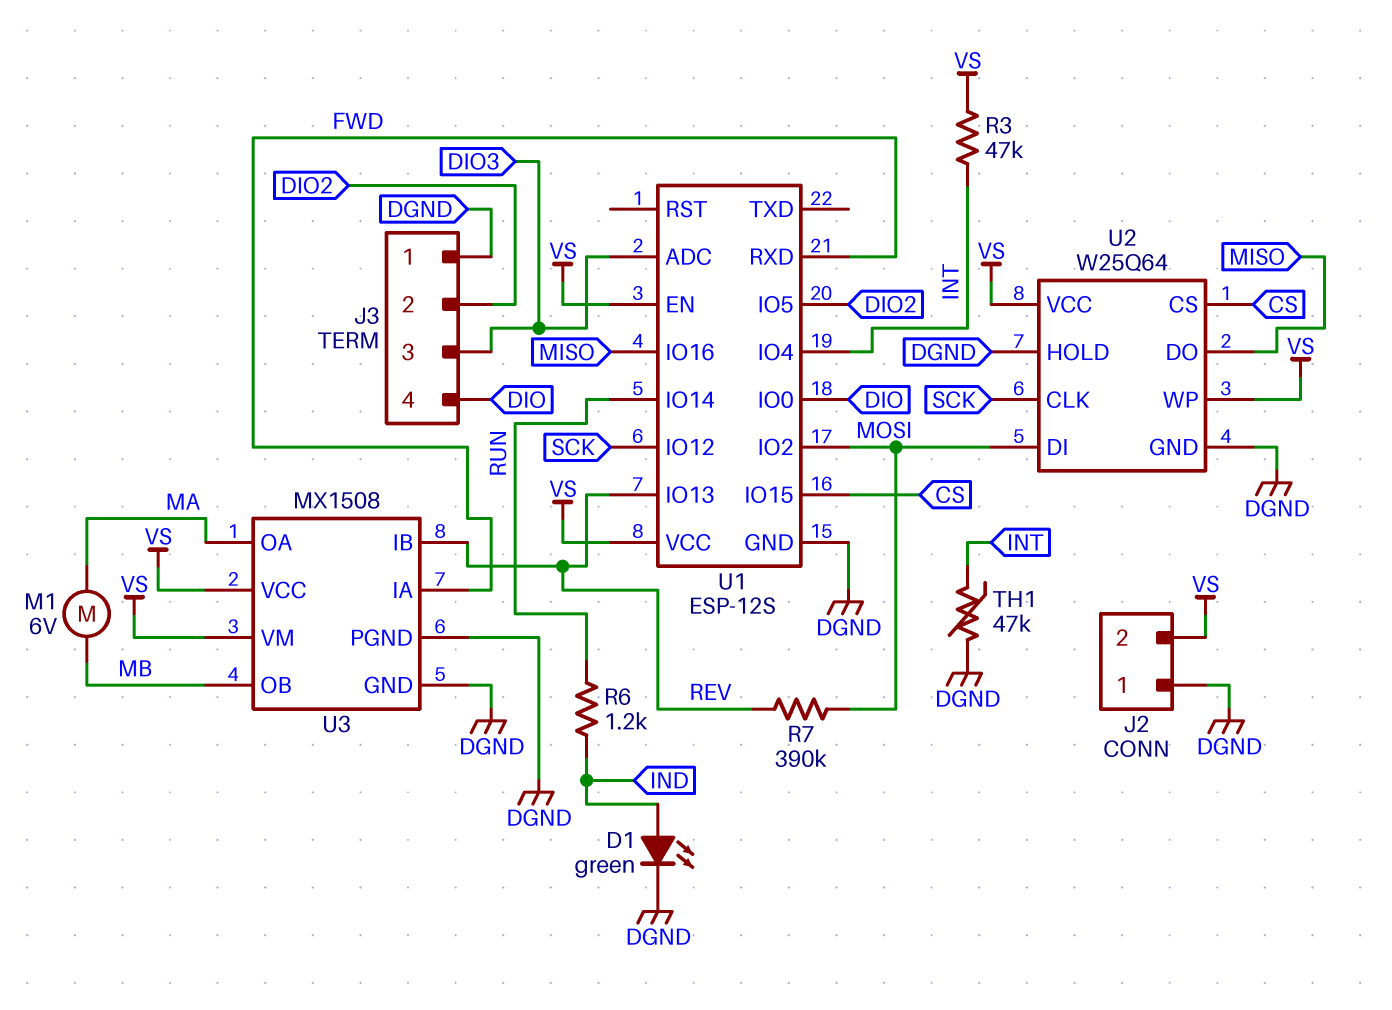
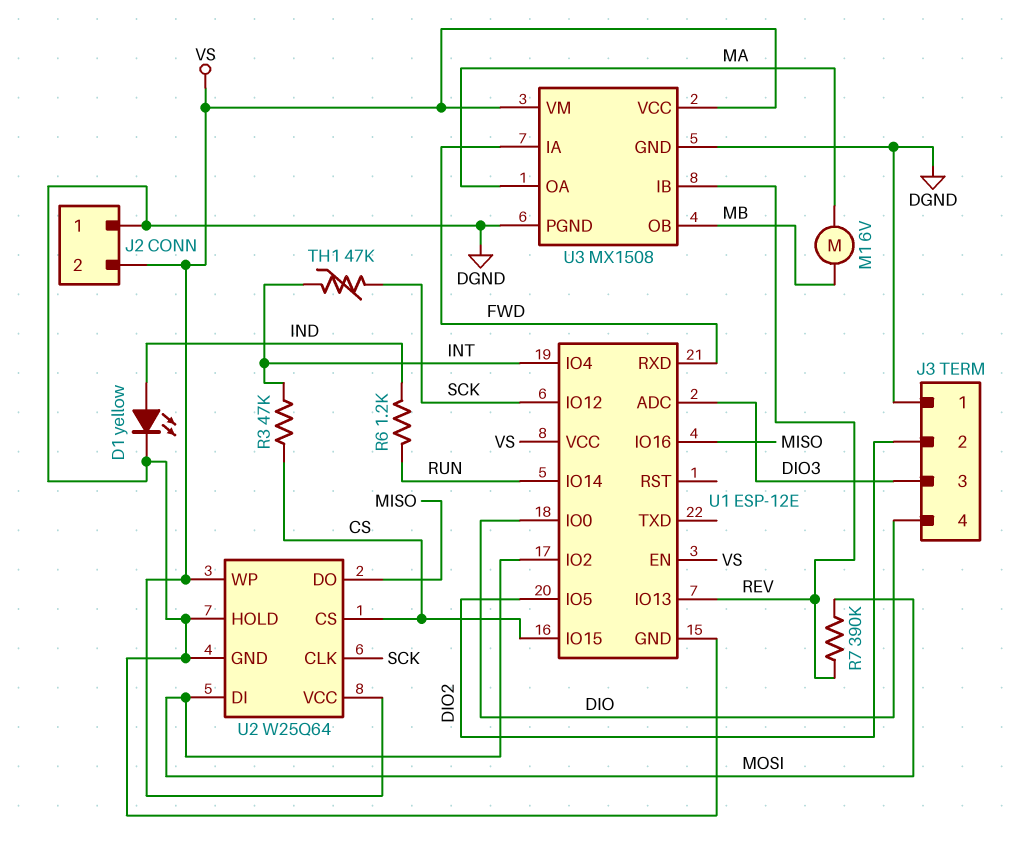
D1: LED green (A IND, K DGND) -> LED yellow (A IND, K DGND)
R3: 47k (INT, VS) -> 47k (CS, INT)
TH1: 47k (DGND, INT) -> 47k (INT, SCK)
U1: ESP-12S -> ESP-12E

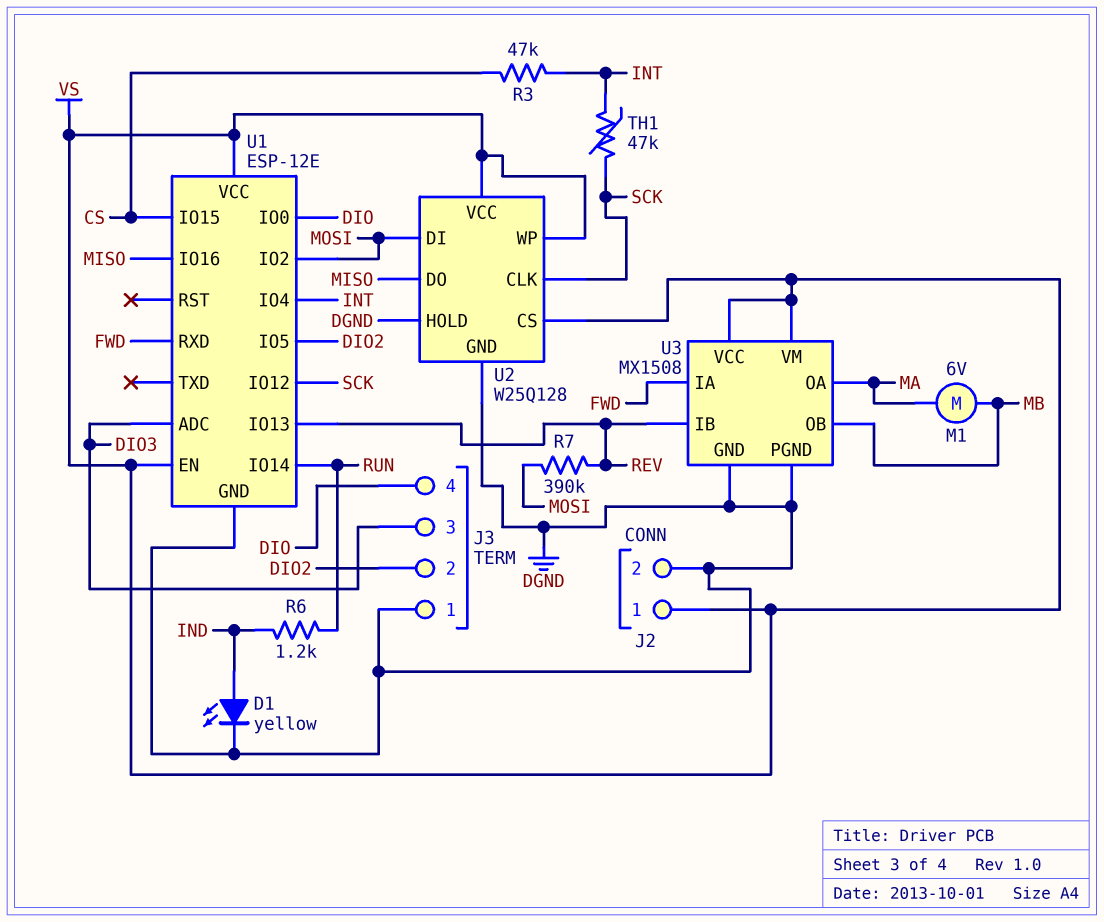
J2 pin 1: DGND -> VS
J2 pin 2: VS -> DGND
U2: W25Q64 -> W25Q128
U2 pin CS: CS -> VS

